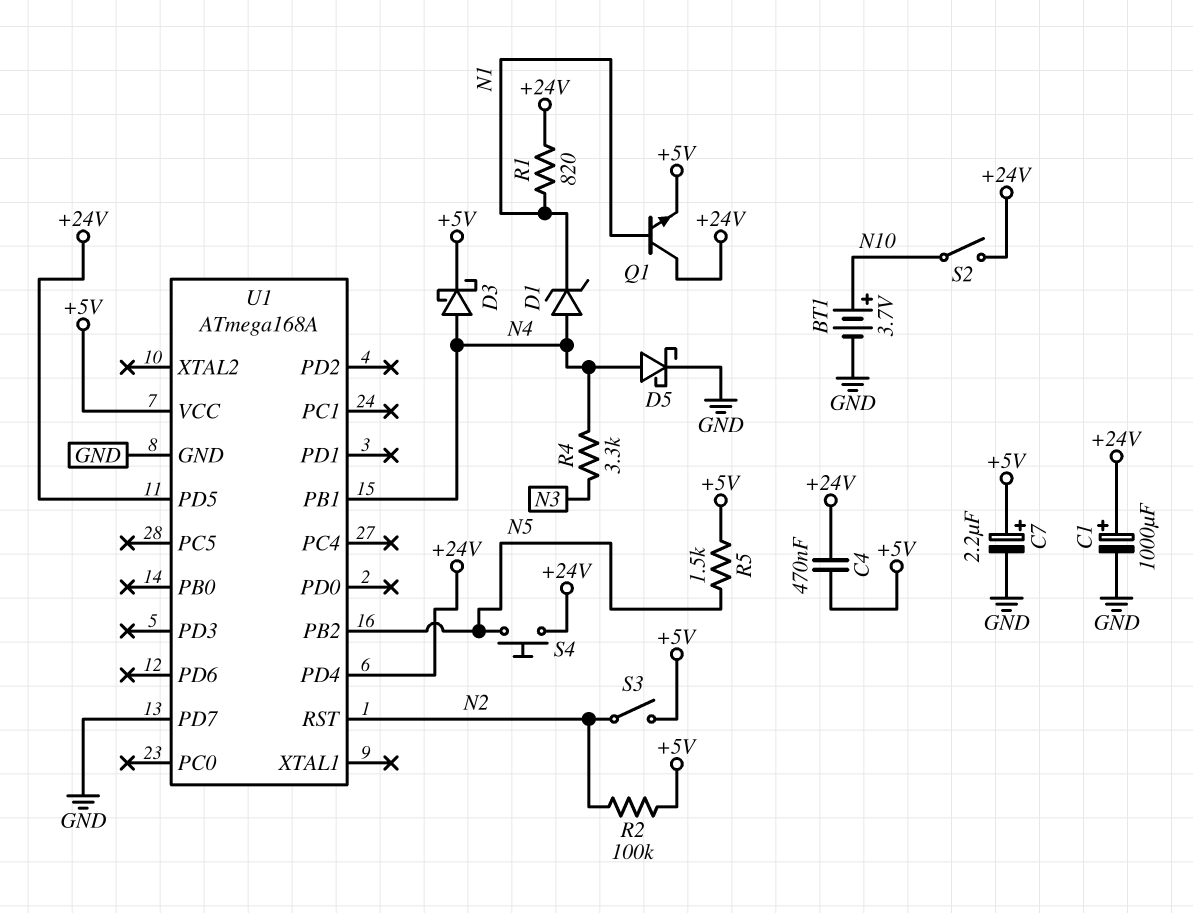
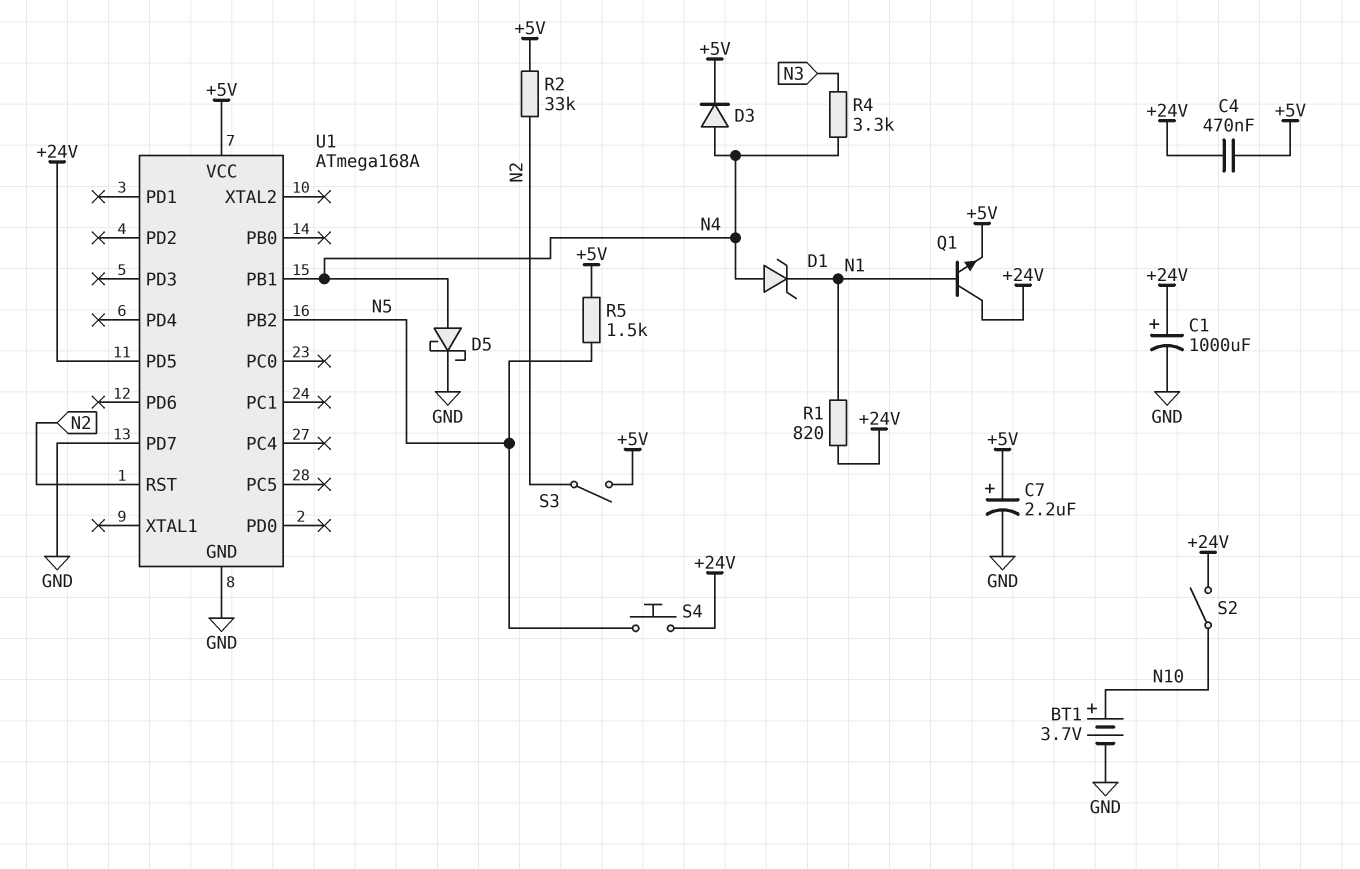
D3: schottky (A N4, K +5V) -> diode (A N4, K +5V)
R2: 100k (+5V, N2) -> 33k (+5V, N2)
U1 pin PD4: +24V -> none

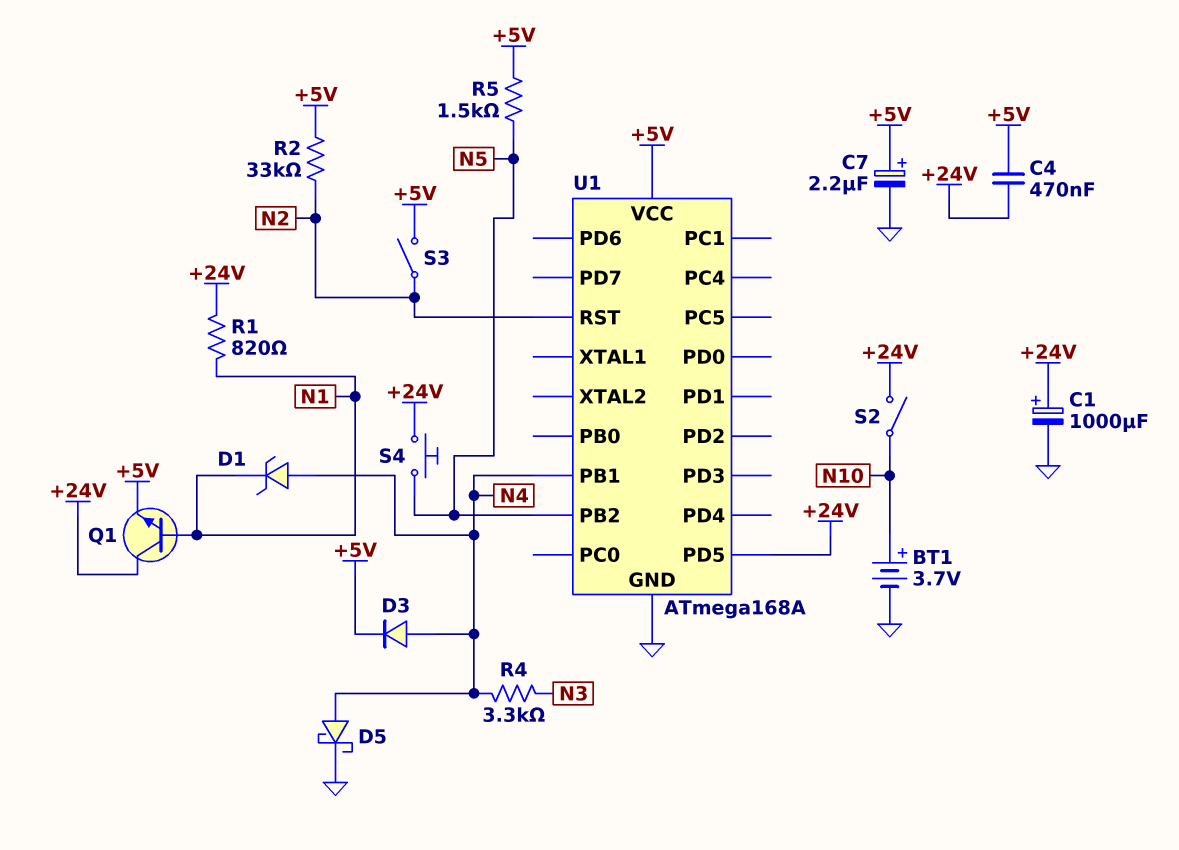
U1 pin PD7: GND -> none

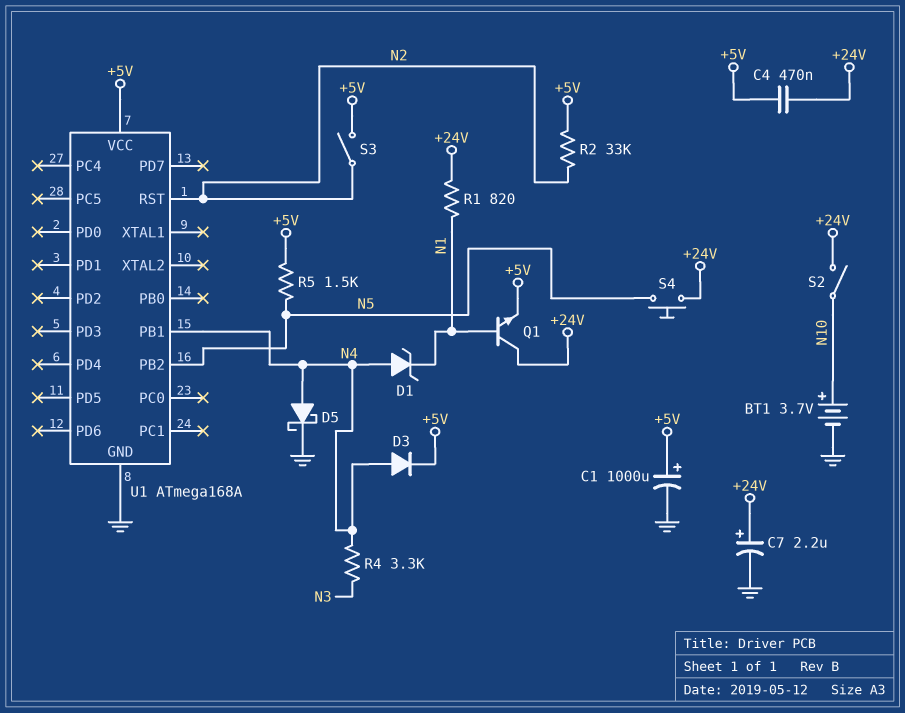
C1: 1000uF (plus +24V, minus GND) -> 1000uF (plus +5V, minus GND)
C7: 2.2uF (plus +5V, minus GND) -> 2.2uF (plus +24V, minus GND)
U1 pin PD5: +24V -> none

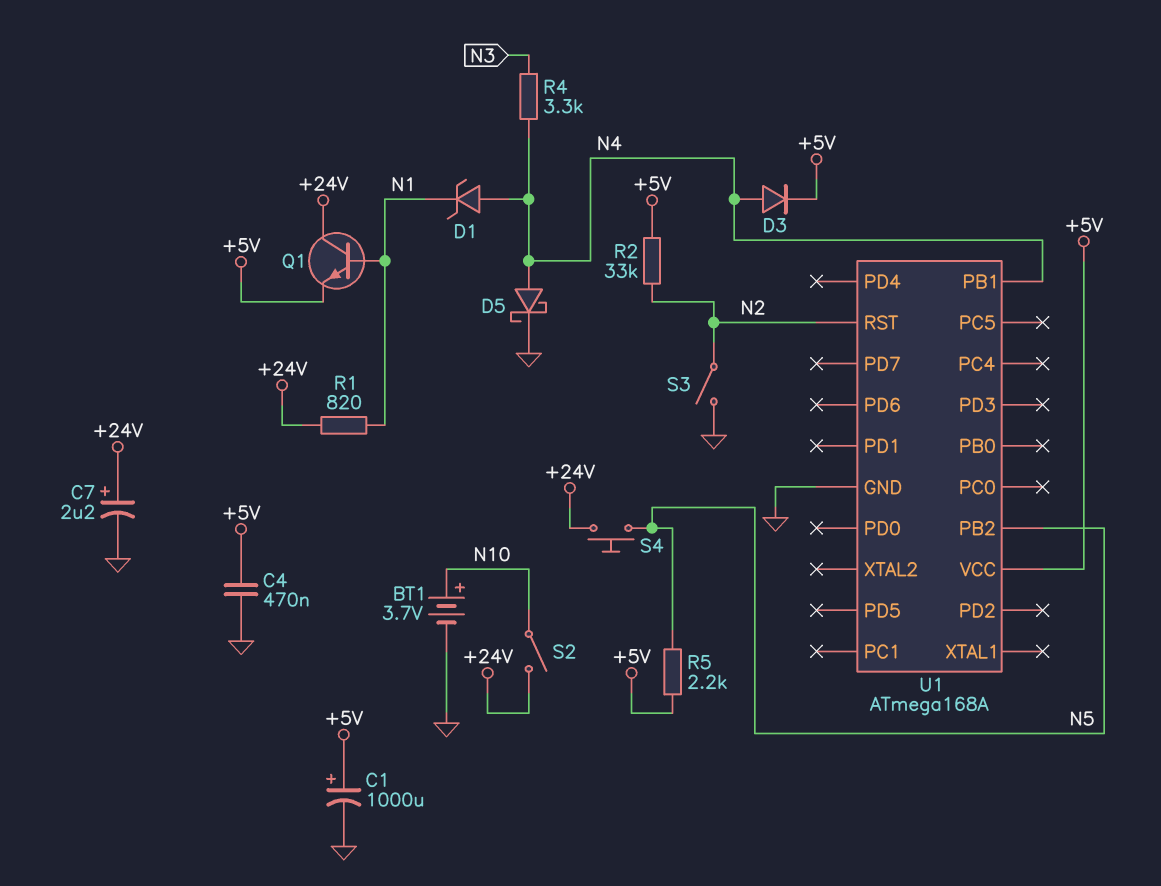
C4: 470nF (+5V, +24V) -> 470nF (+5V, GND)
R5: 1.5k (+5V, N5) -> 2.2k (+5V, N5)
S3: switch (+5V, N2) -> switch (GND, N2)

